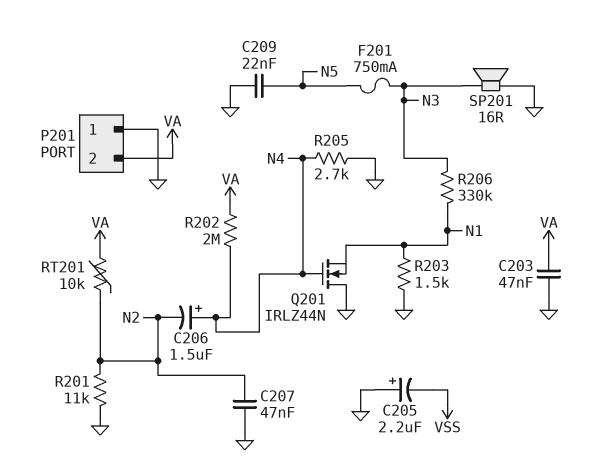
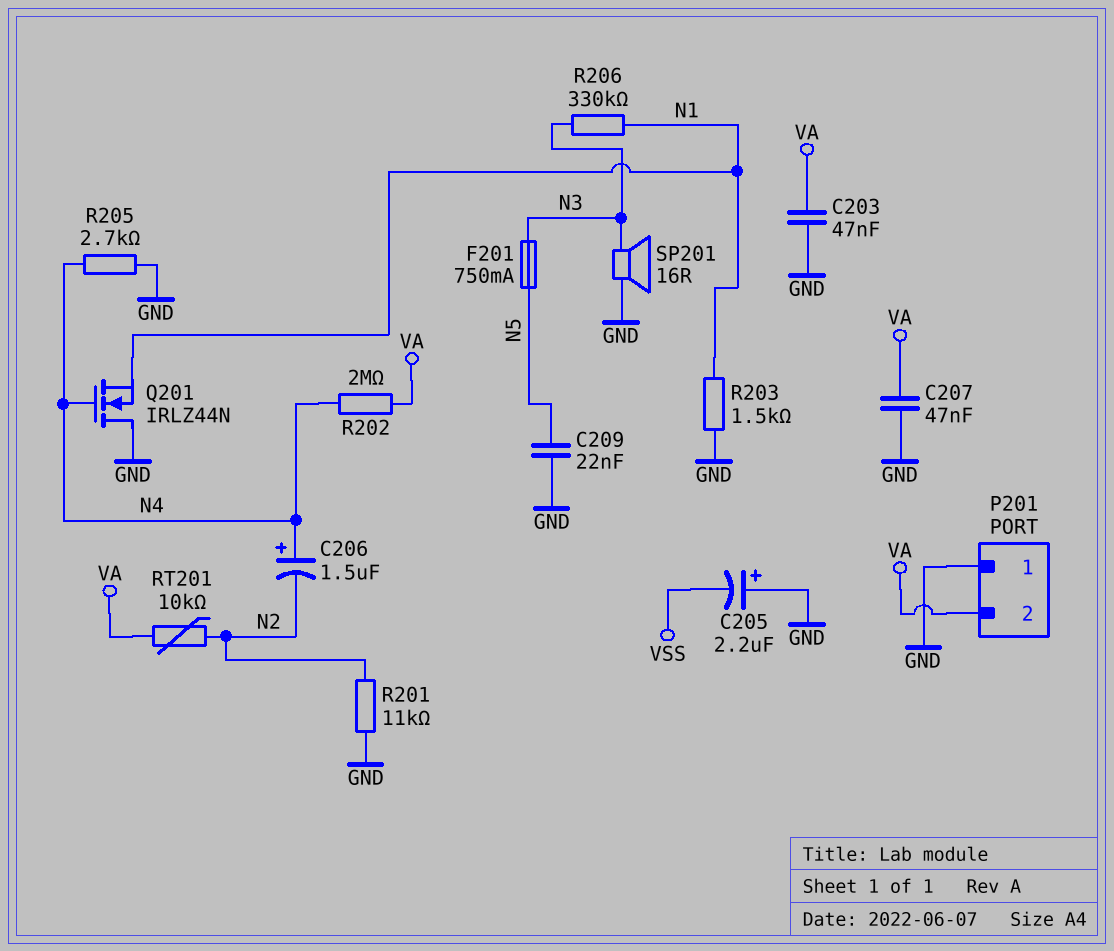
C207: 47nF (GND, N2) -> 47nF (GND, VA)

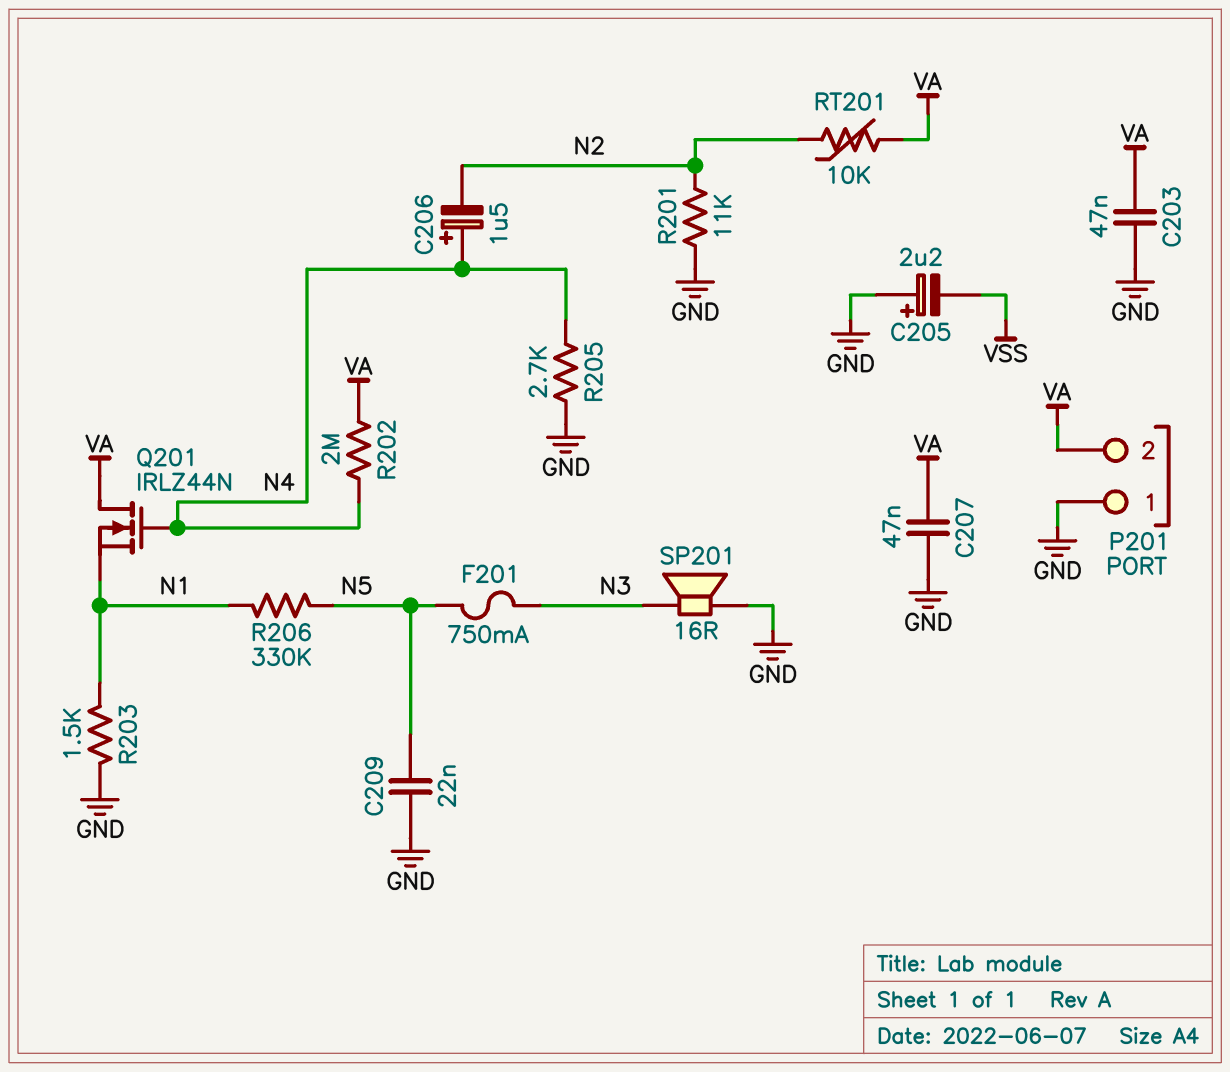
Q201: NMOS IRLZ44N (G N4, D GND, S N1) -> NMOS IRLZ44N (G N4, D VA, S N1)
R206: 330k (N1, N3) -> 330k (N1, N5)

